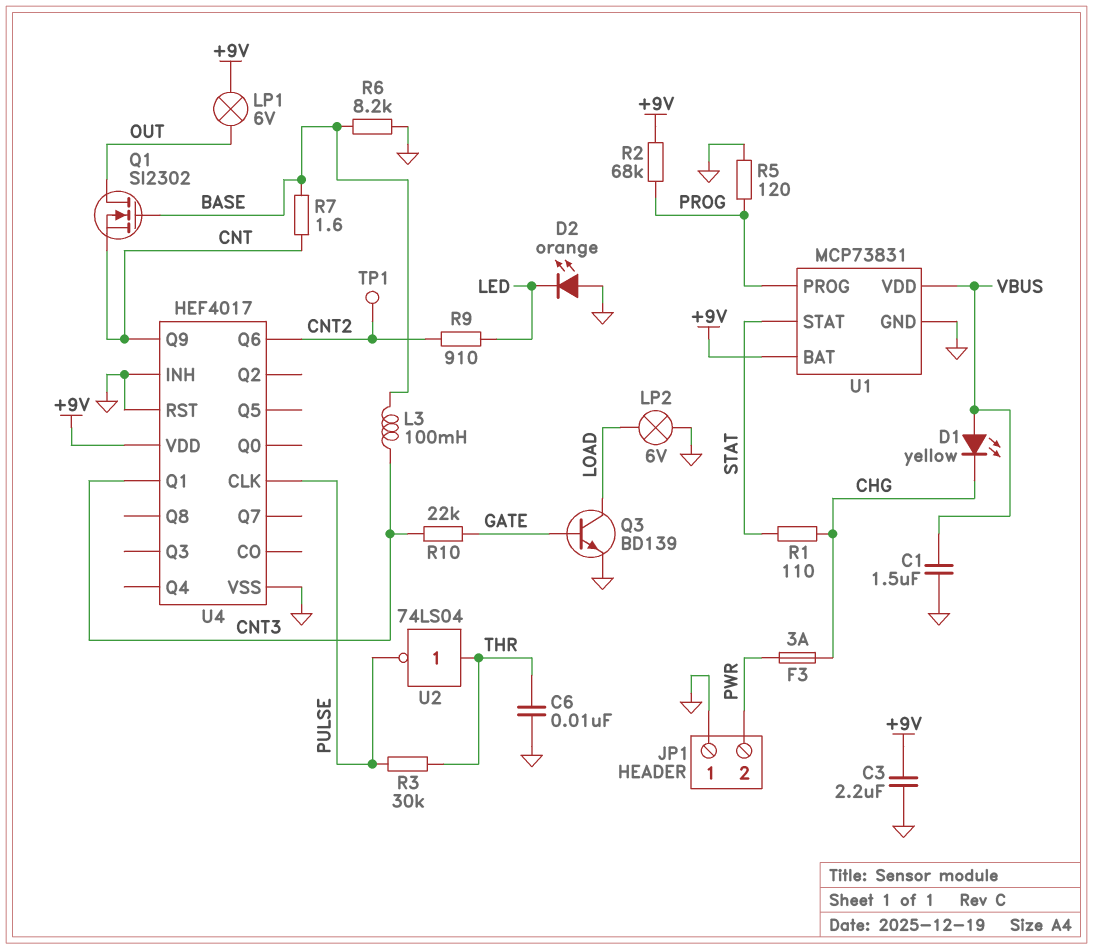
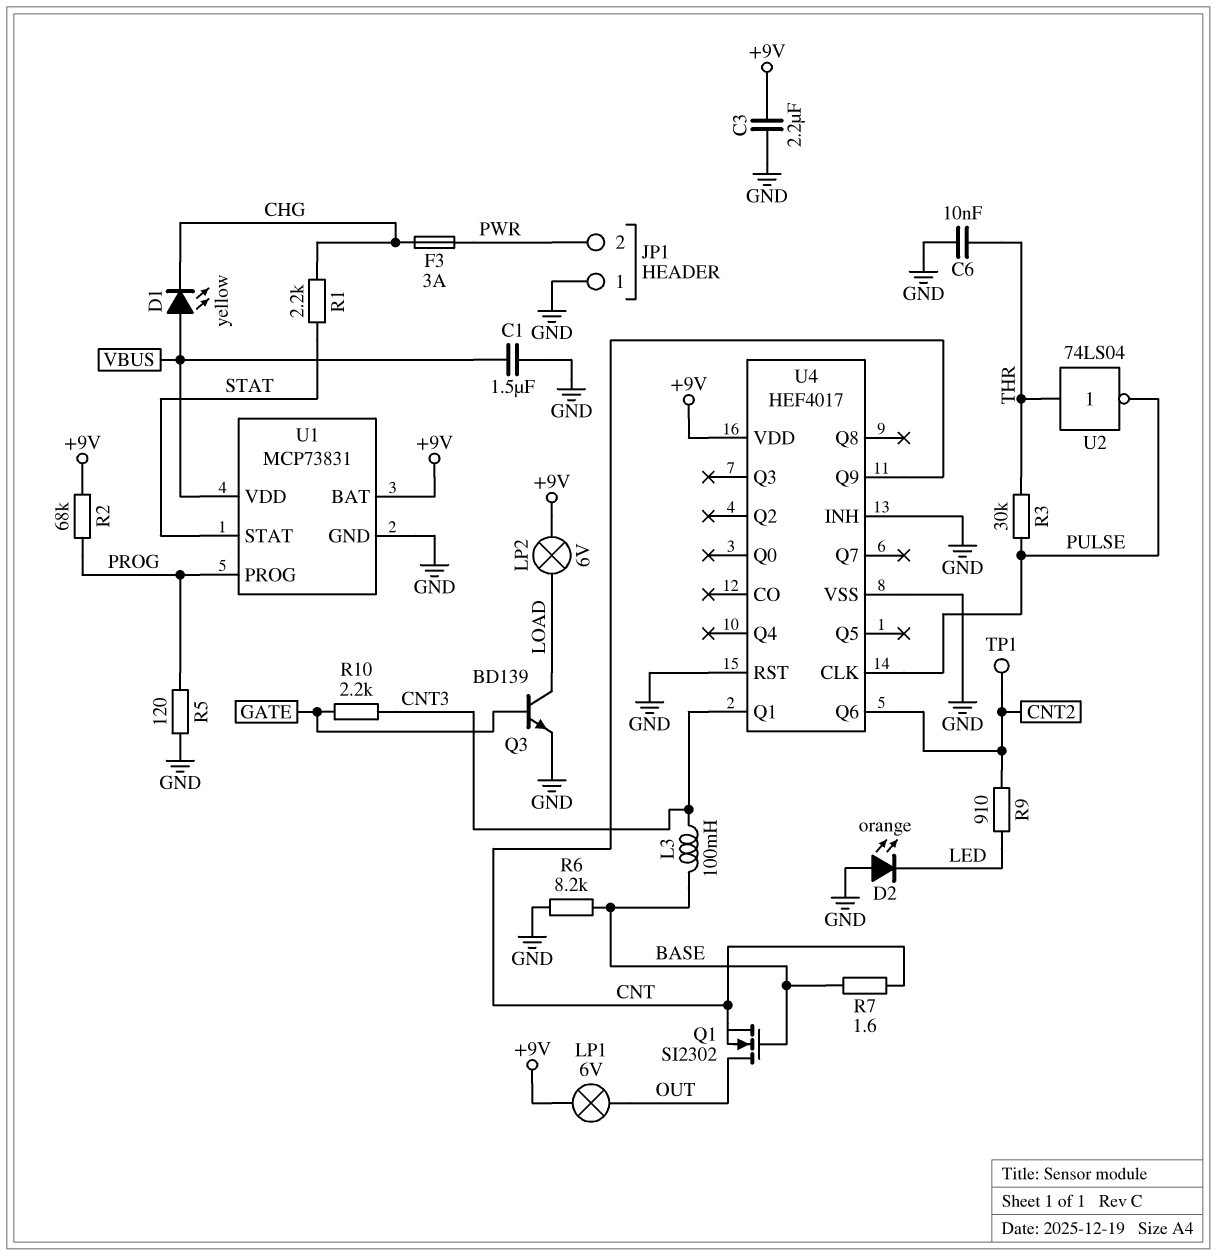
LP2: lamp 6V (GND, LOAD) -> lamp 6V (+9V, LOAD)
R1: 110 (CHG, STAT) -> 2.2k (CHG, STAT)
R10: 22k (CNT3, GATE) -> 2.2k (CNT3, GATE)

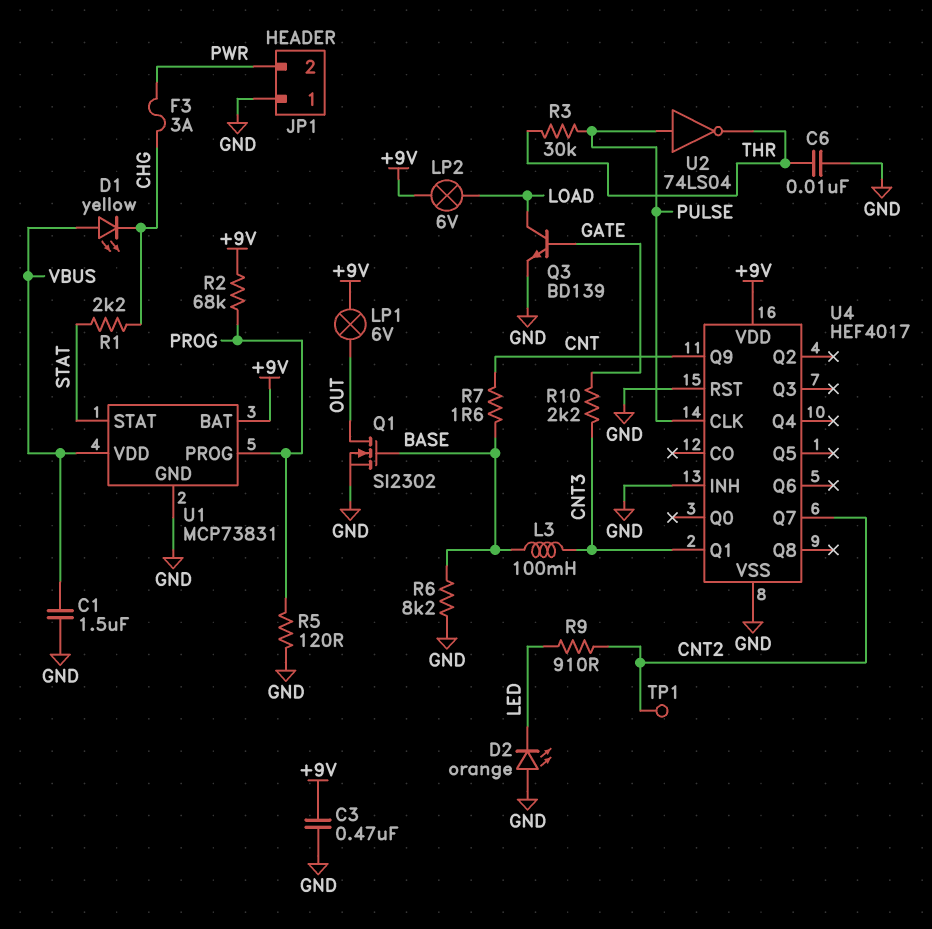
C3: 2.2uF (+9V, GND) -> 470nF (+9V, GND)
Q1: NMOS SI2302 (G BASE, D OUT, S CNT) -> NMOS SI2302 (G BASE, D OUT, S GND)
U2: NOT 74LS04 (in THR, out PULSE) -> NOT 74LS04 (in PULSE, out THR)
U4 pin Q6: CNT2 -> none
U4 pin Q7: none -> CNT2

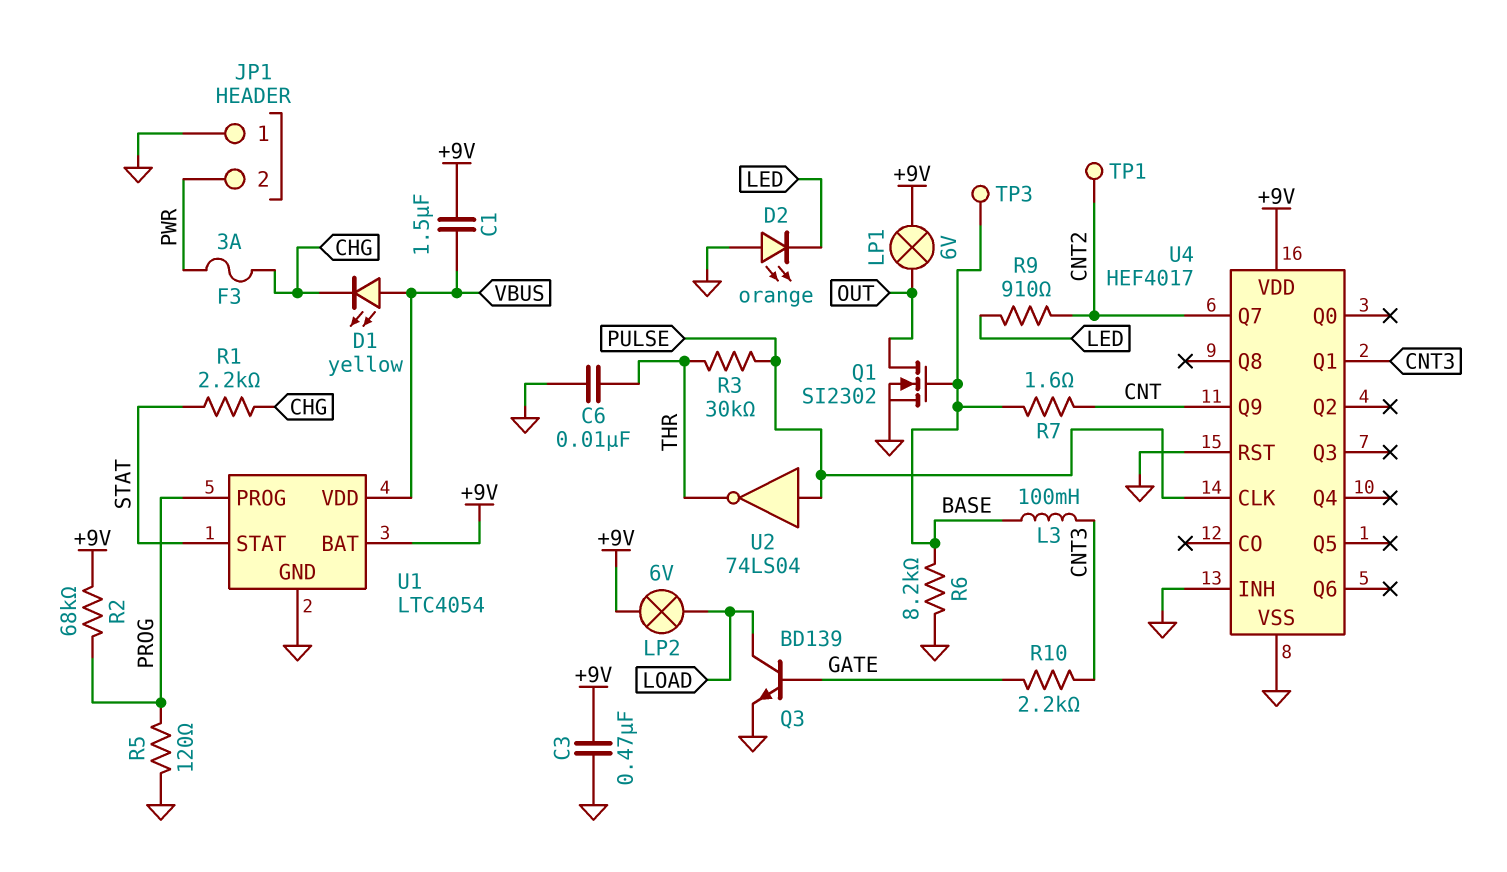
C1: 1.5uF (GND, VBUS) -> 1.5uF (+9V, VBUS)
TP3: none -> test point (BASE)
U1: MCP73831 -> LTC4054

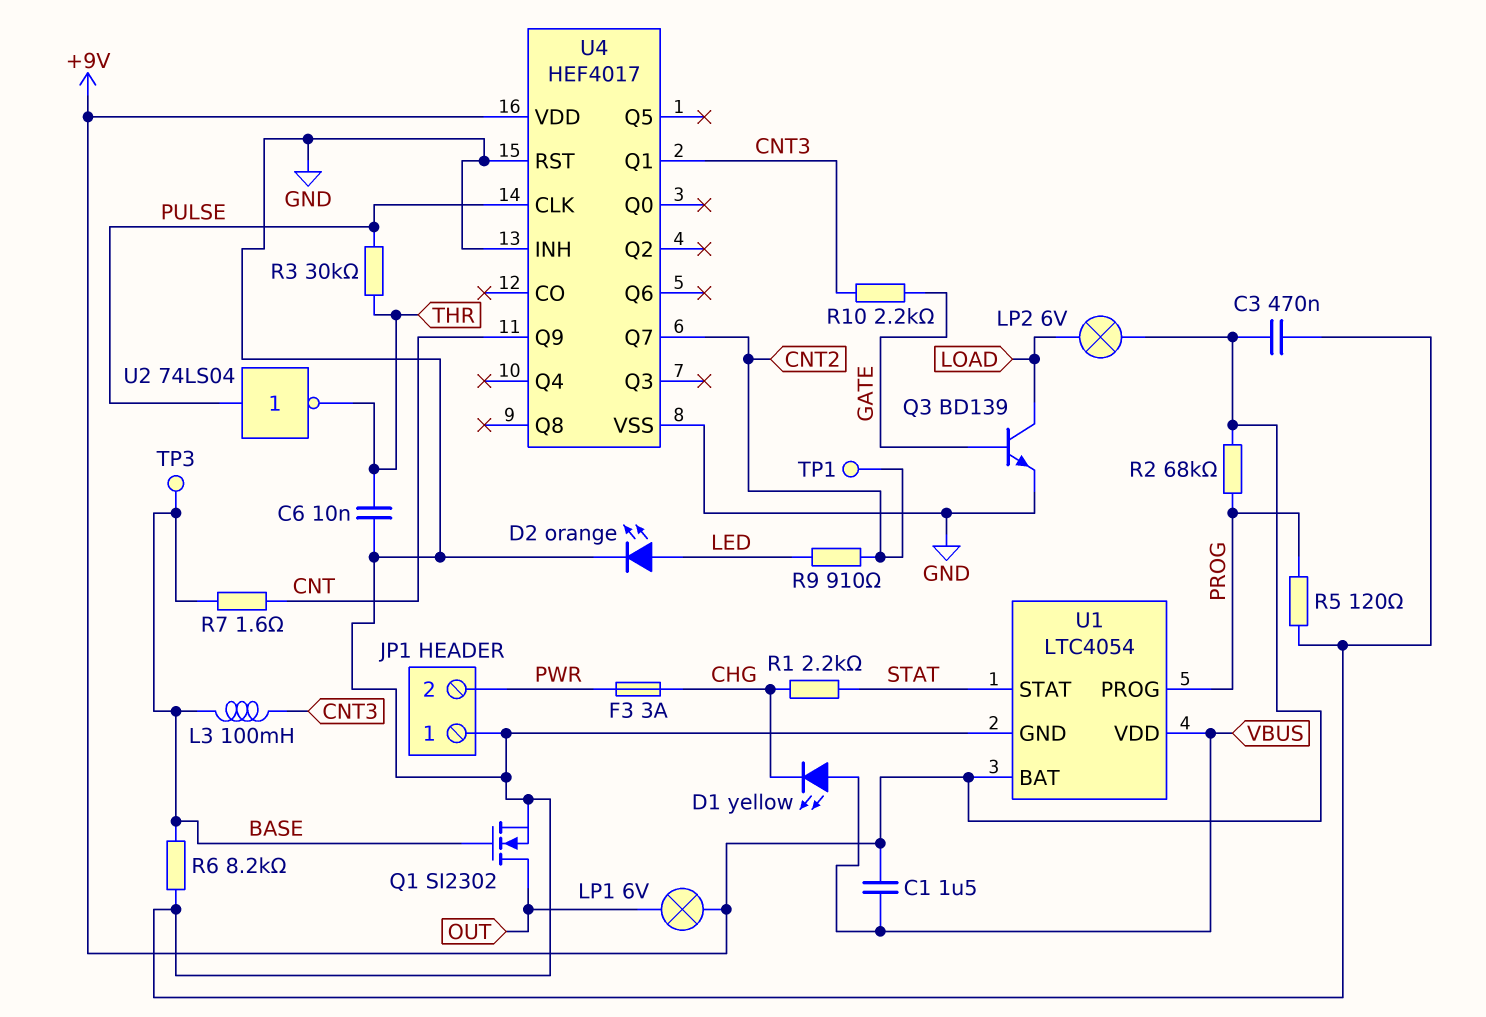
D2: LED orange (A GND, K LED) -> LED orange (A LED, K GND)

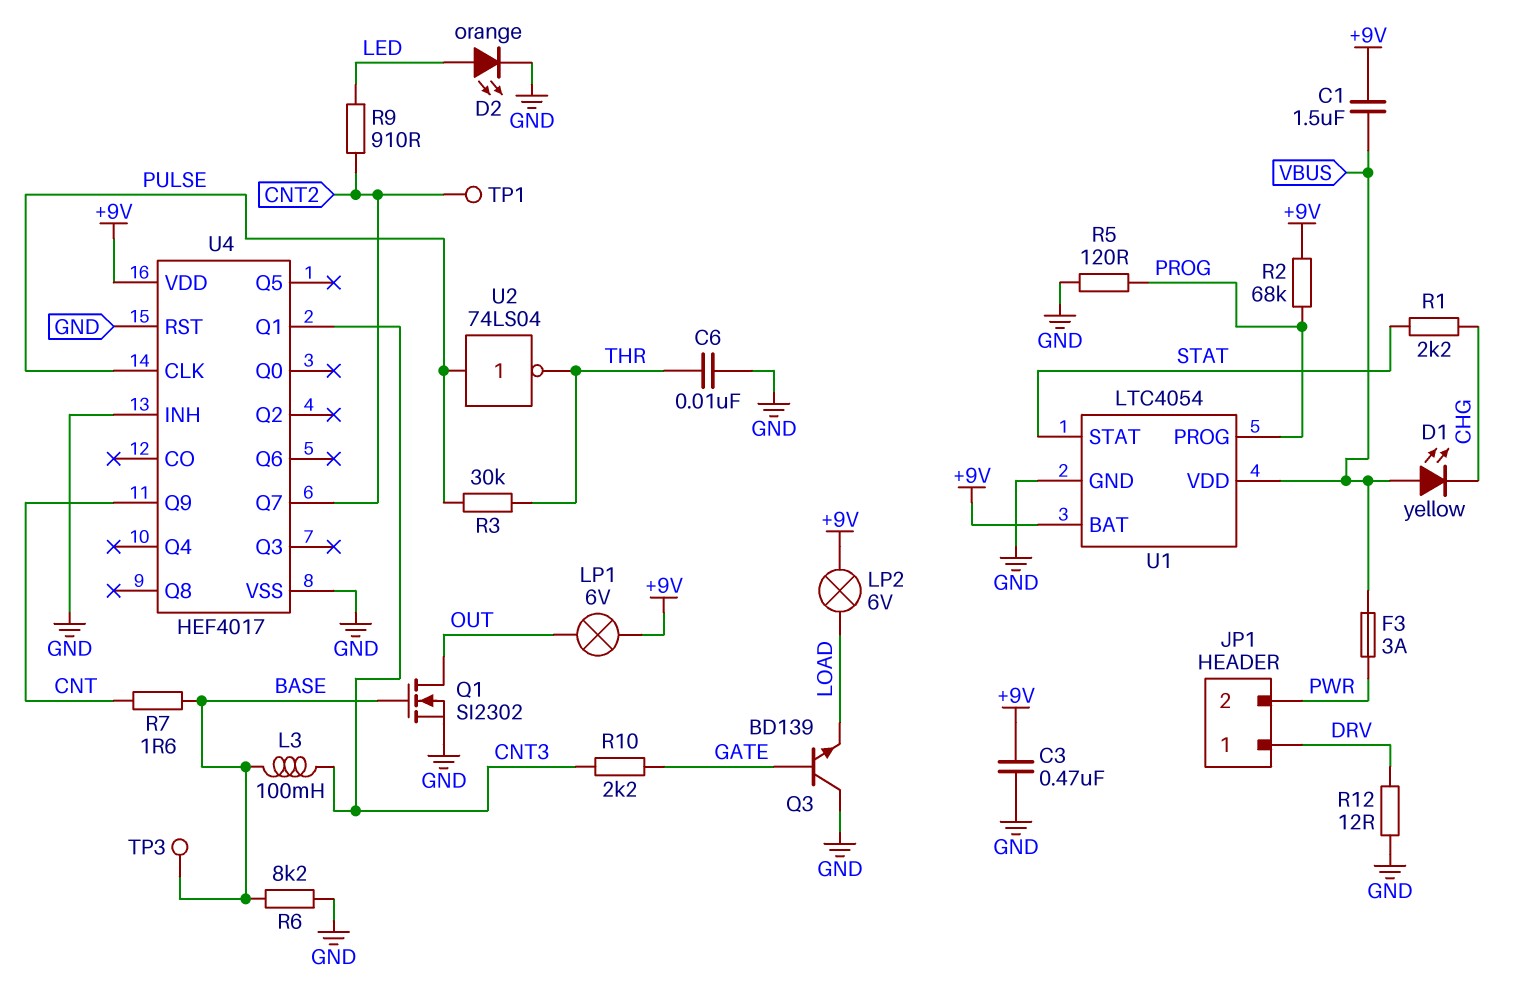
F3: 3A (CHG, PWR) -> 3A (PWR, VBUS)
JP1 pin 1: GND -> DRV
Q3: NPN BD139 (B GATE, C LOAD, E GND) -> NPN BD139 (B GATE, C GND, E LOAD)
R12: none -> 12 (DRV, GND)

